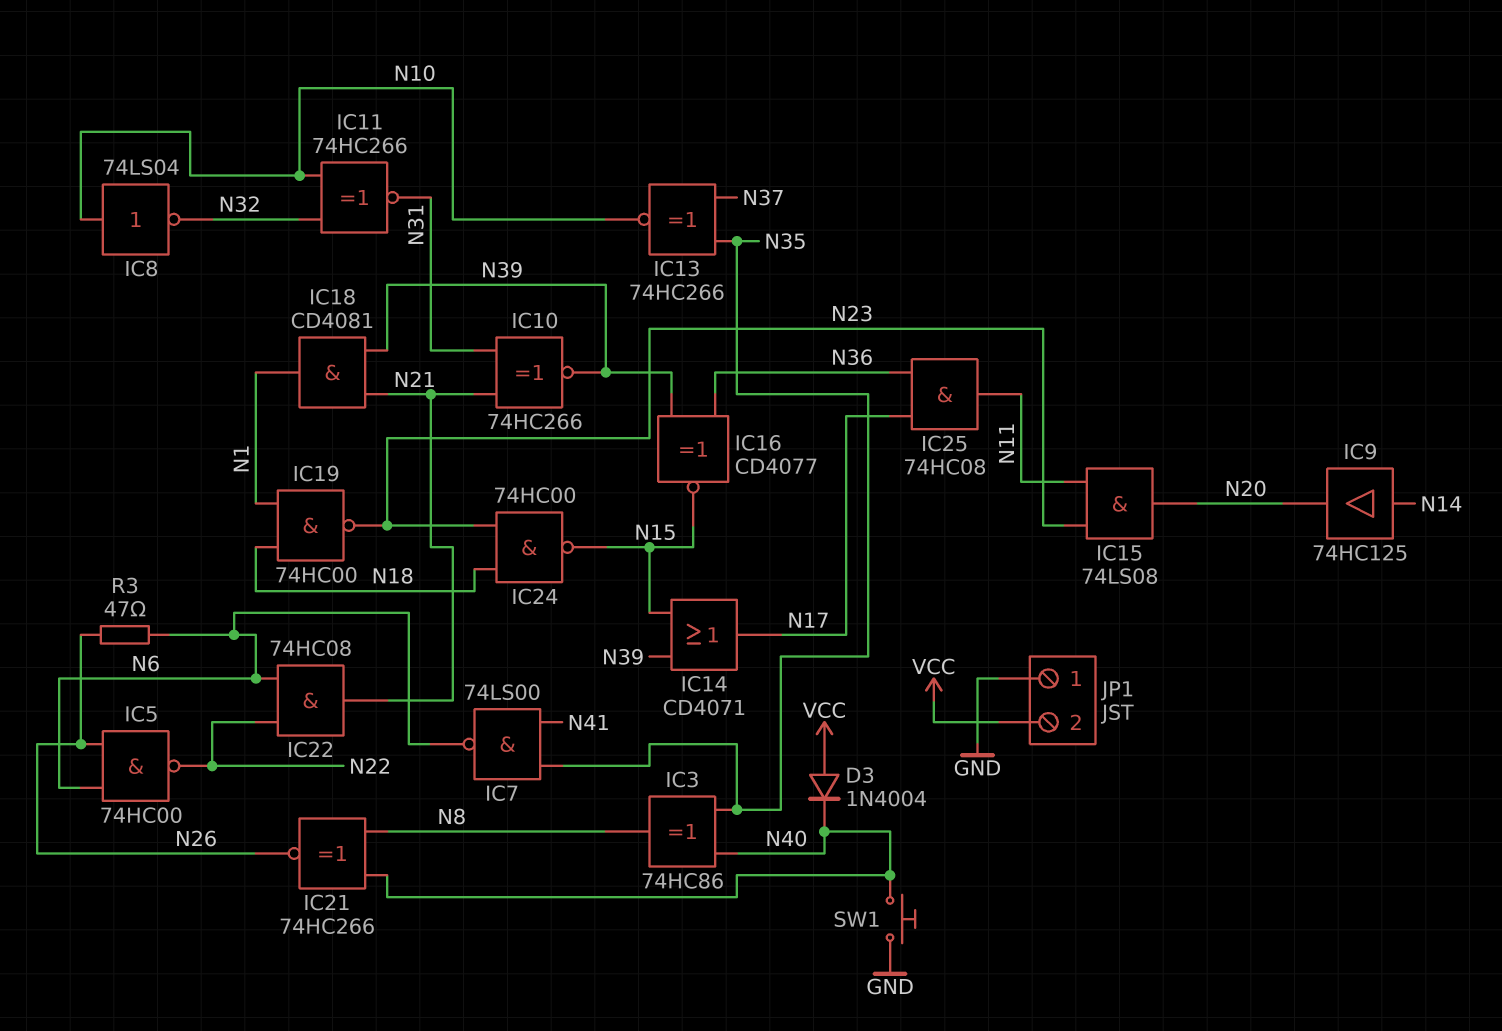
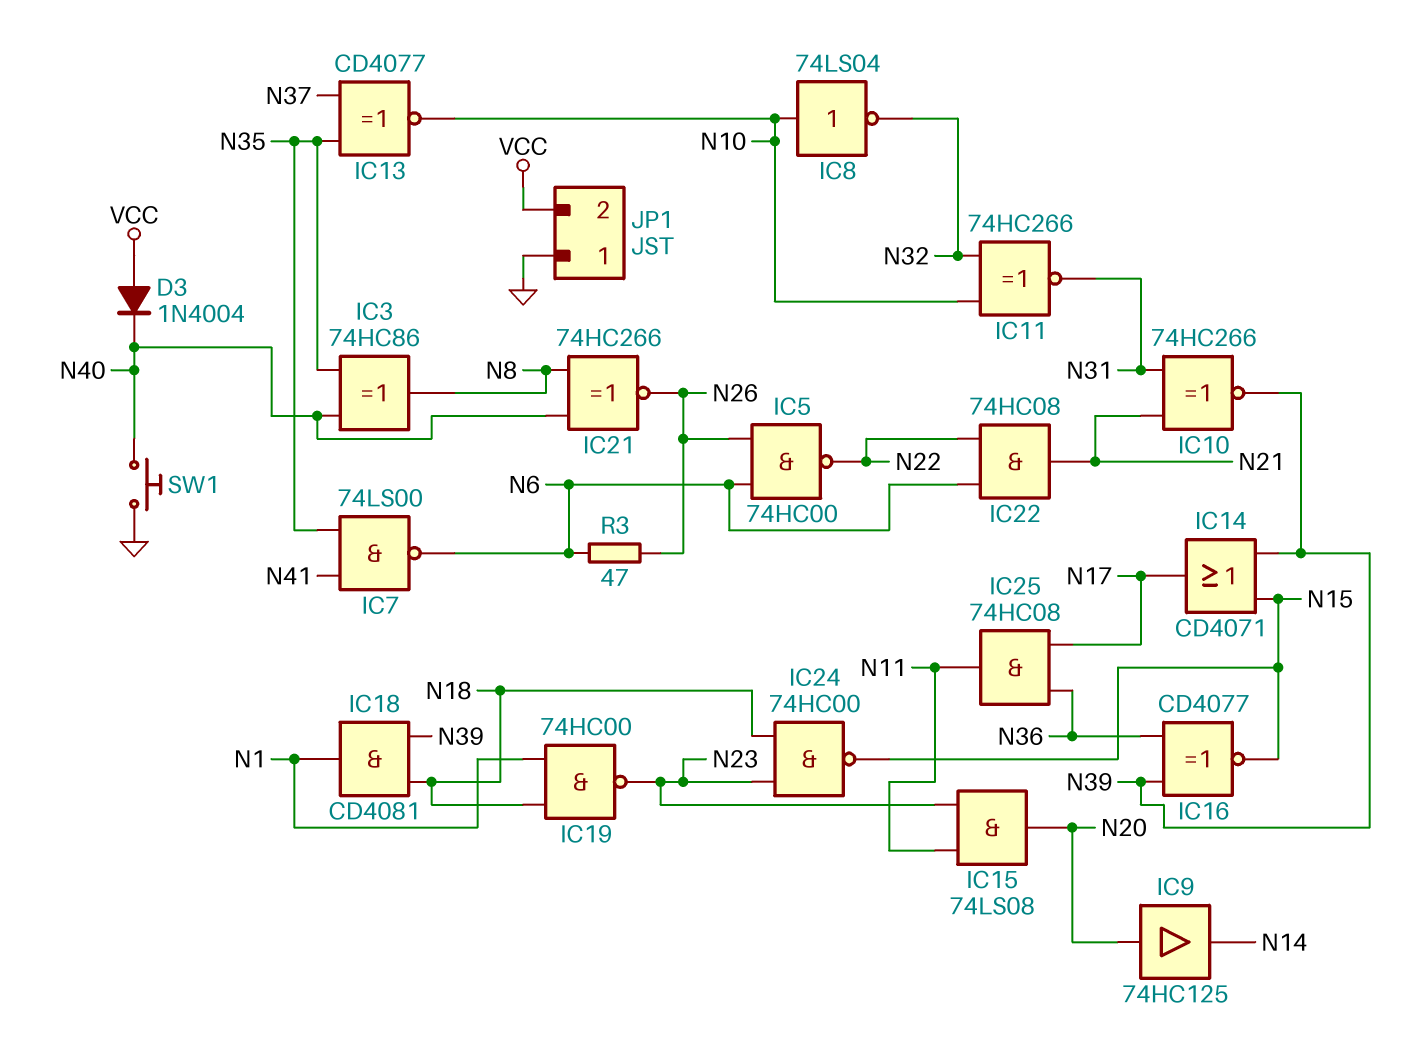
IC9: buffer 74HC125 (in N14, out N20) -> buffer 74HC125 (in N20, out N14)
IC13: XNOR 74HC266 (in N35, in N37, out N10) -> XNOR CD4077 (in N35, in N37, out N10)
IC18: AND CD4081 (in N21, in N39, out N1) -> AND CD4081 (in N18, in N39, out N1)

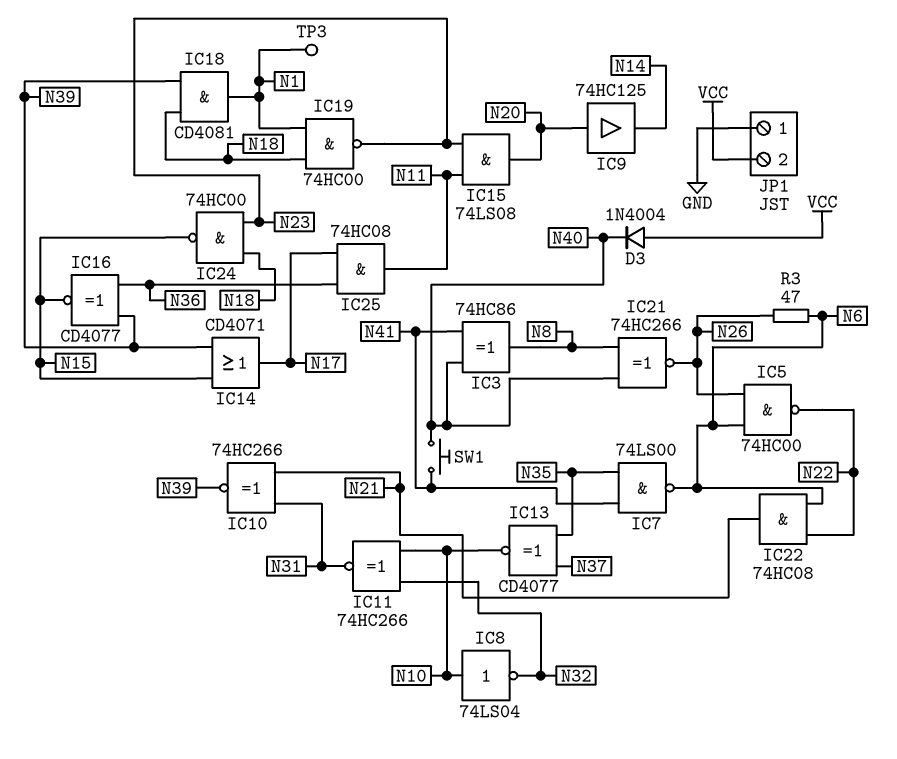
IC3: XOR 74HC86 (in N35, in N40, out N8) -> XOR 74HC86 (in N40, in N41, out N8)
SW1: button (GND, N40) -> button (N40, N41)
TP3: none -> test point (N1)

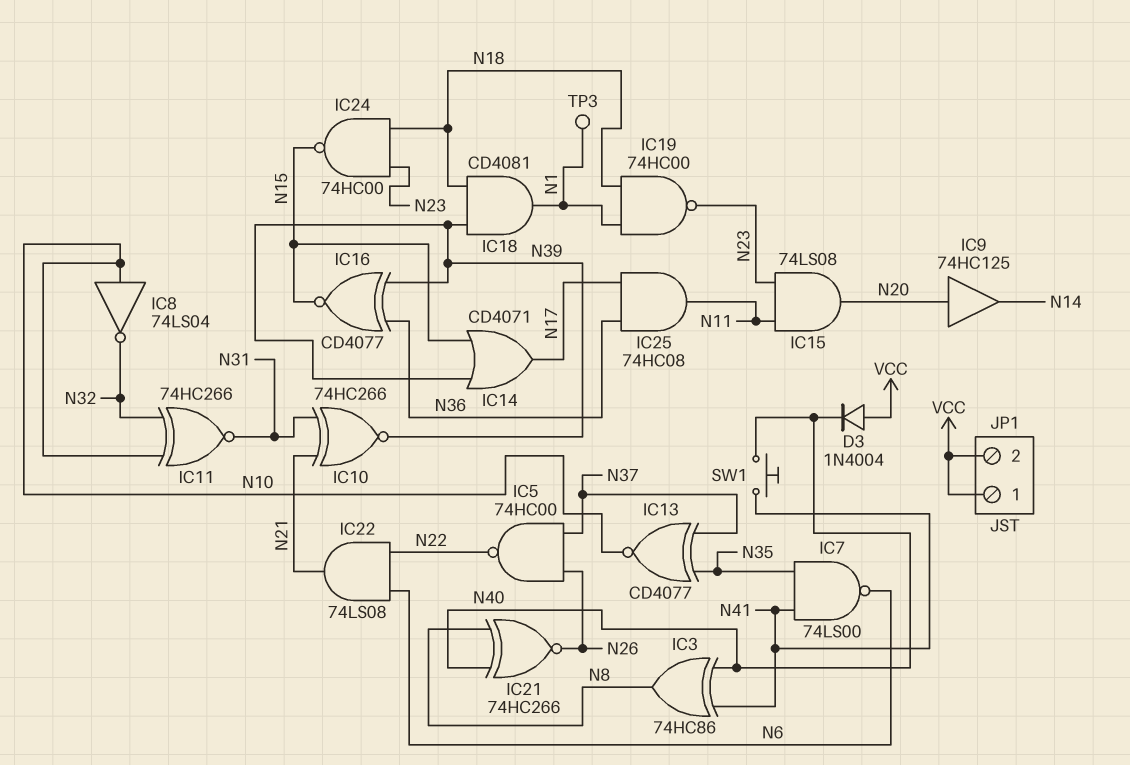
IC5: NAND 74HC00 (in N6, in N26, out N22) -> NAND 74HC00 (in N26, in N37, out N22)
IC22: AND 74HC08 (in N6, in N22, out N21) -> AND 74LS08 (in N6, in N22, out N21)
JP1 pin 1: GND -> VCC
R3: 47 (N6, N26) -> none

